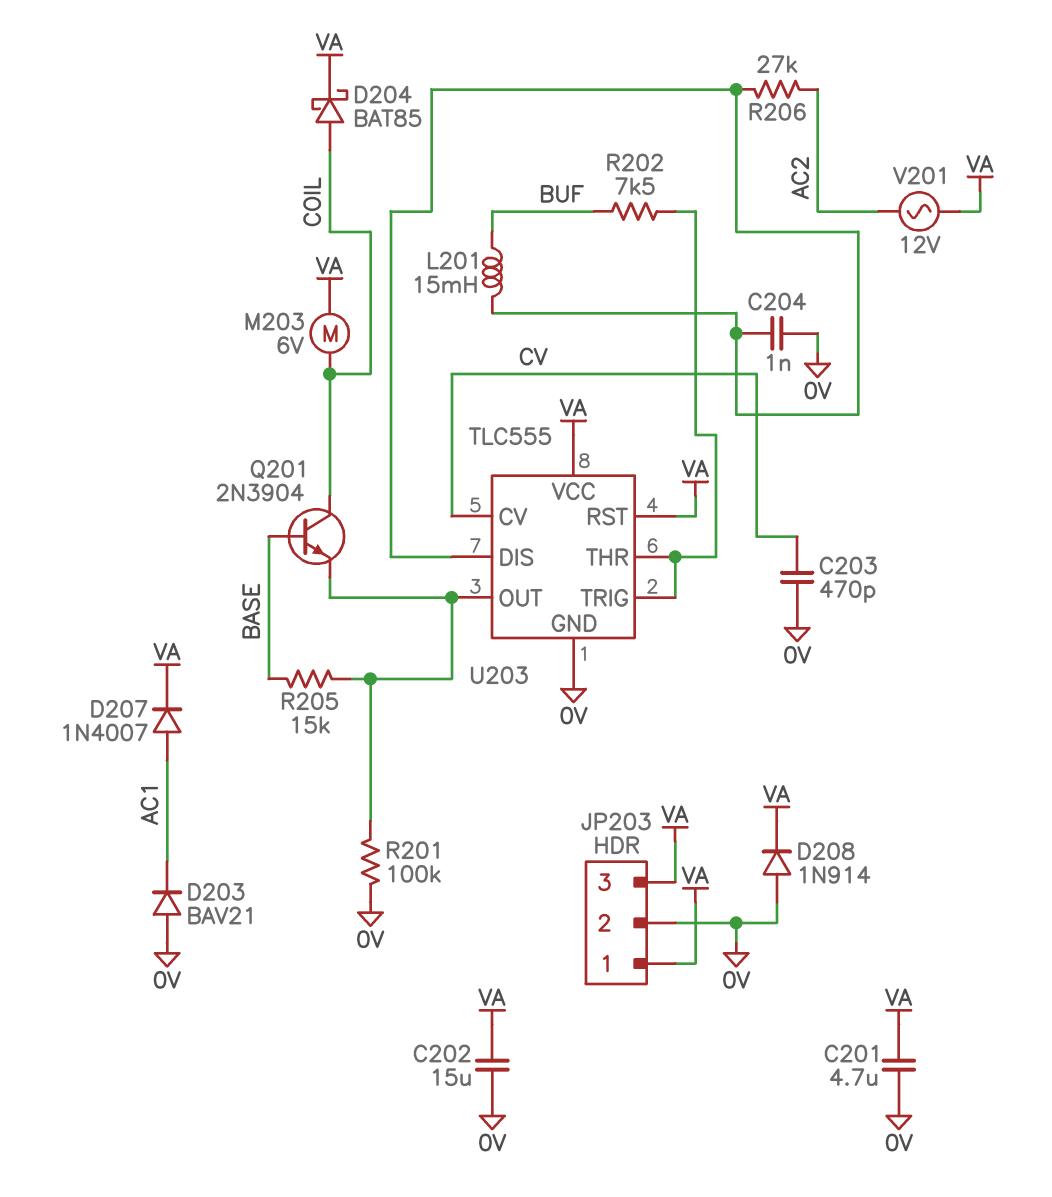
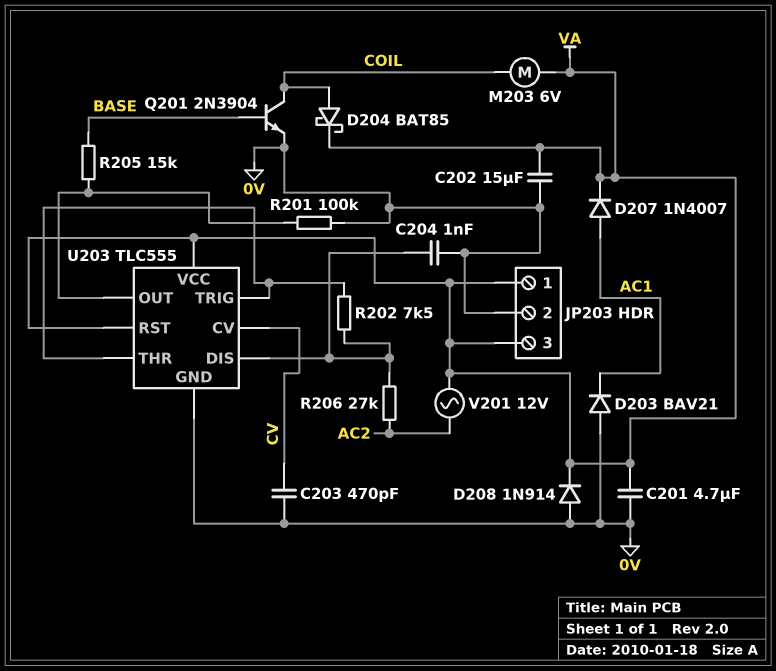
L201: 15mH (BUF, U203/DIS) -> none
Q201: NPN 2N3904 (B BASE, C COIL, E U203/OUT) -> NPN 2N3904 (B BASE, C COIL, E 0V)
R202: 7.5k (BUF, U203/THR) -> 7.5k (U203/DIS, U203/THR)

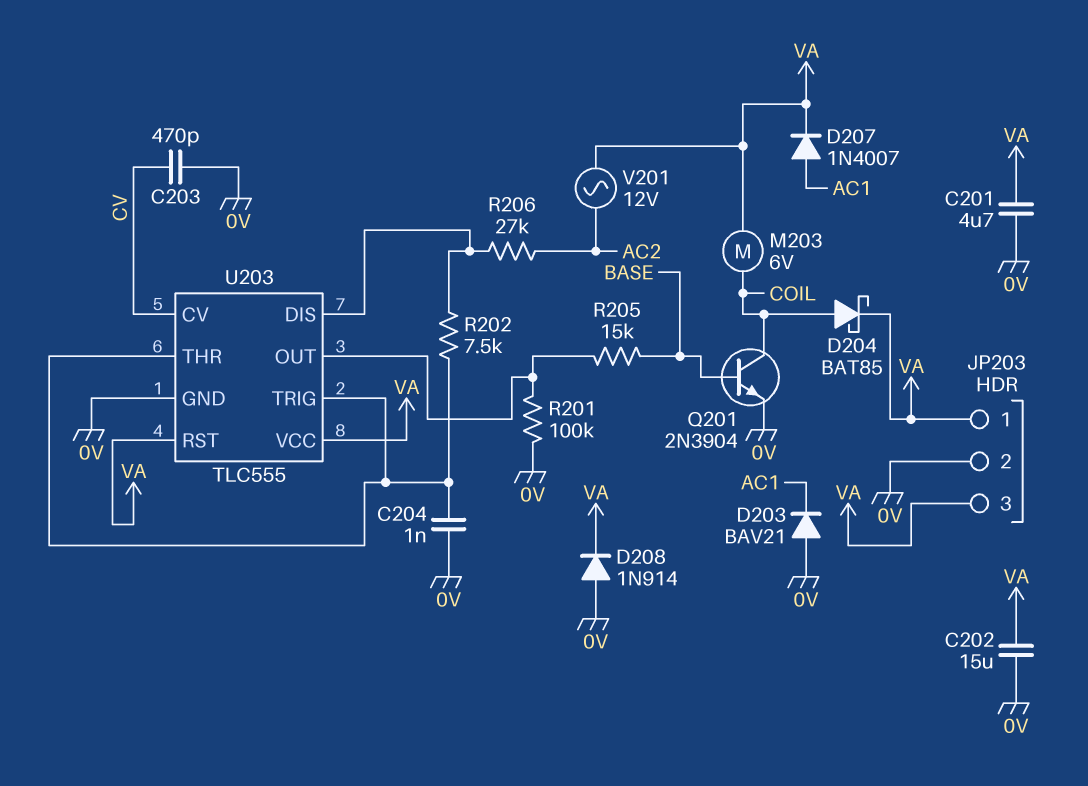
C204: 1nF (0V, U203/DIS) -> 1nF (0V, U203/THR)

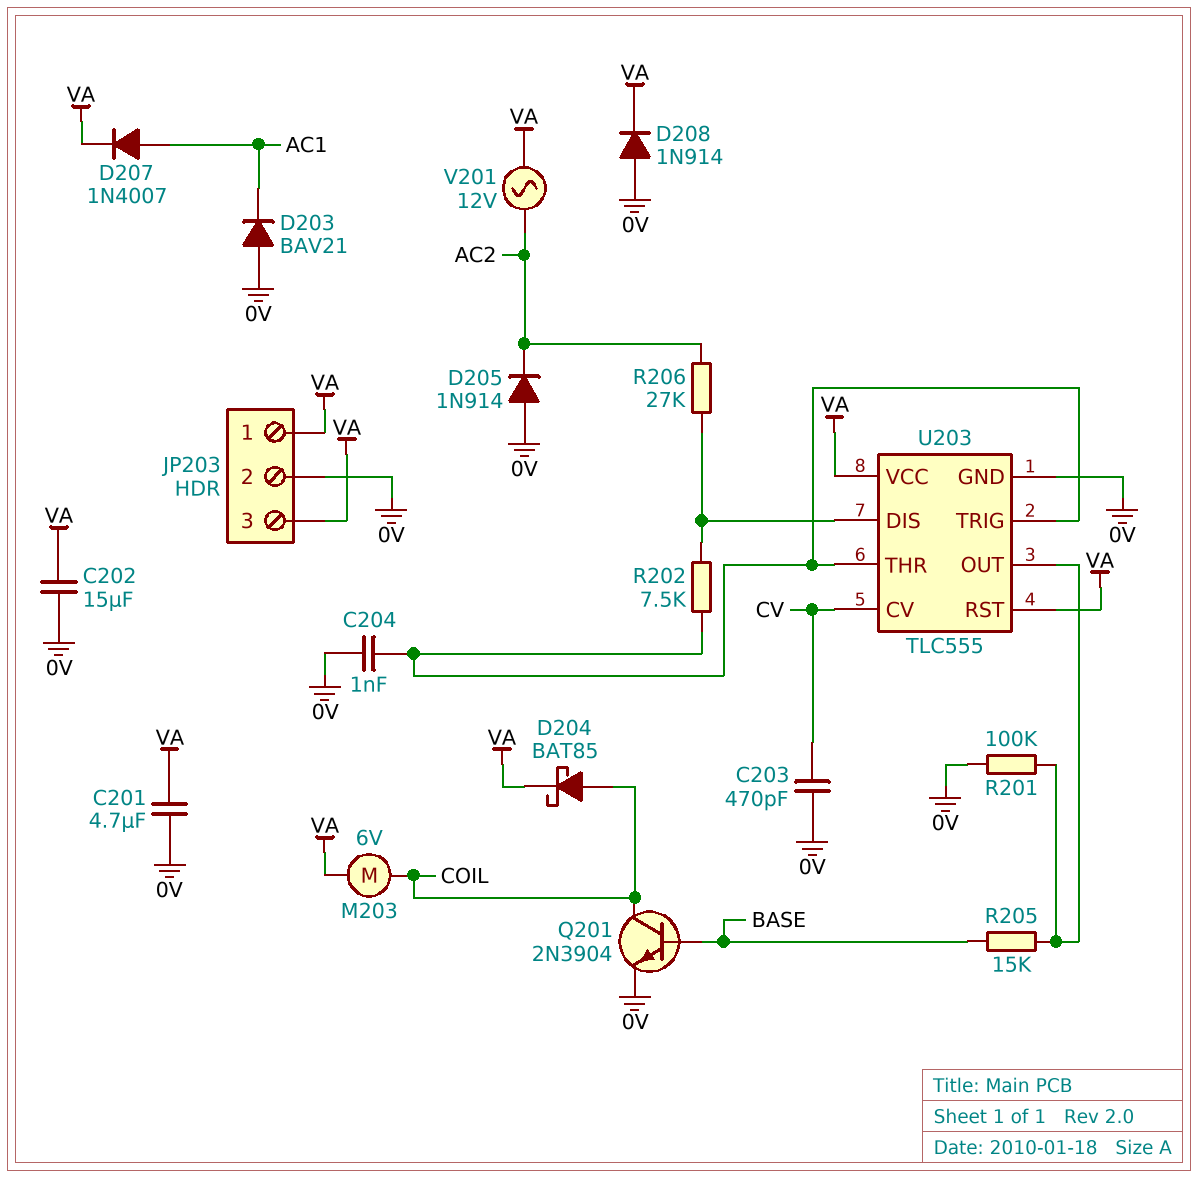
D205: none -> diode 1N914 (A 0V, K AC2)

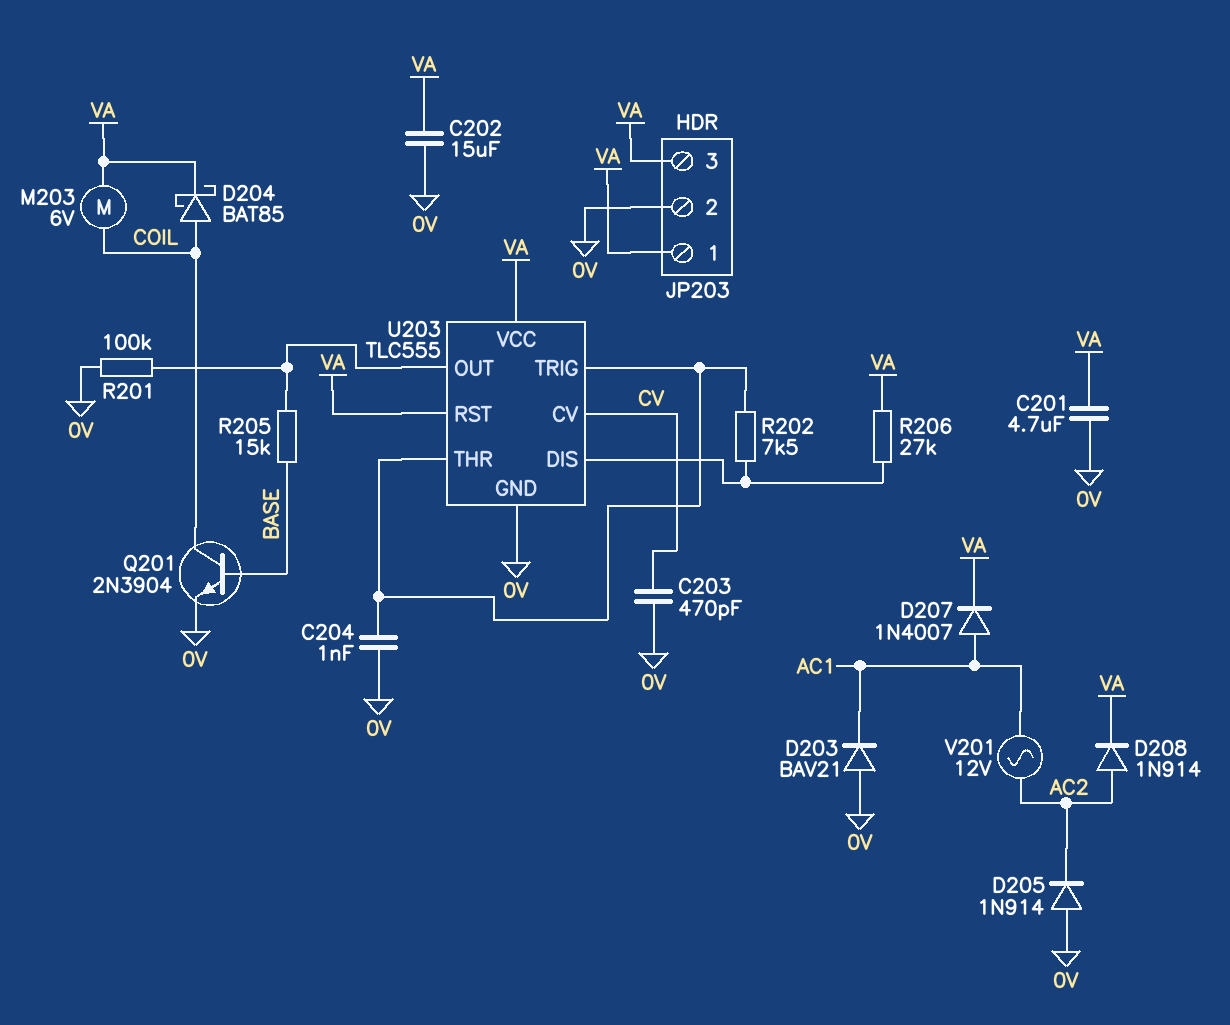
D208: diode 1N914 (A 0V, K VA) -> diode 1N914 (A AC2, K VA)
R206: 27k (AC2, U203/DIS) -> 27k (U203/DIS, VA)
V201: AC 12V (AC2, VA) -> AC 12V (AC1, AC2)

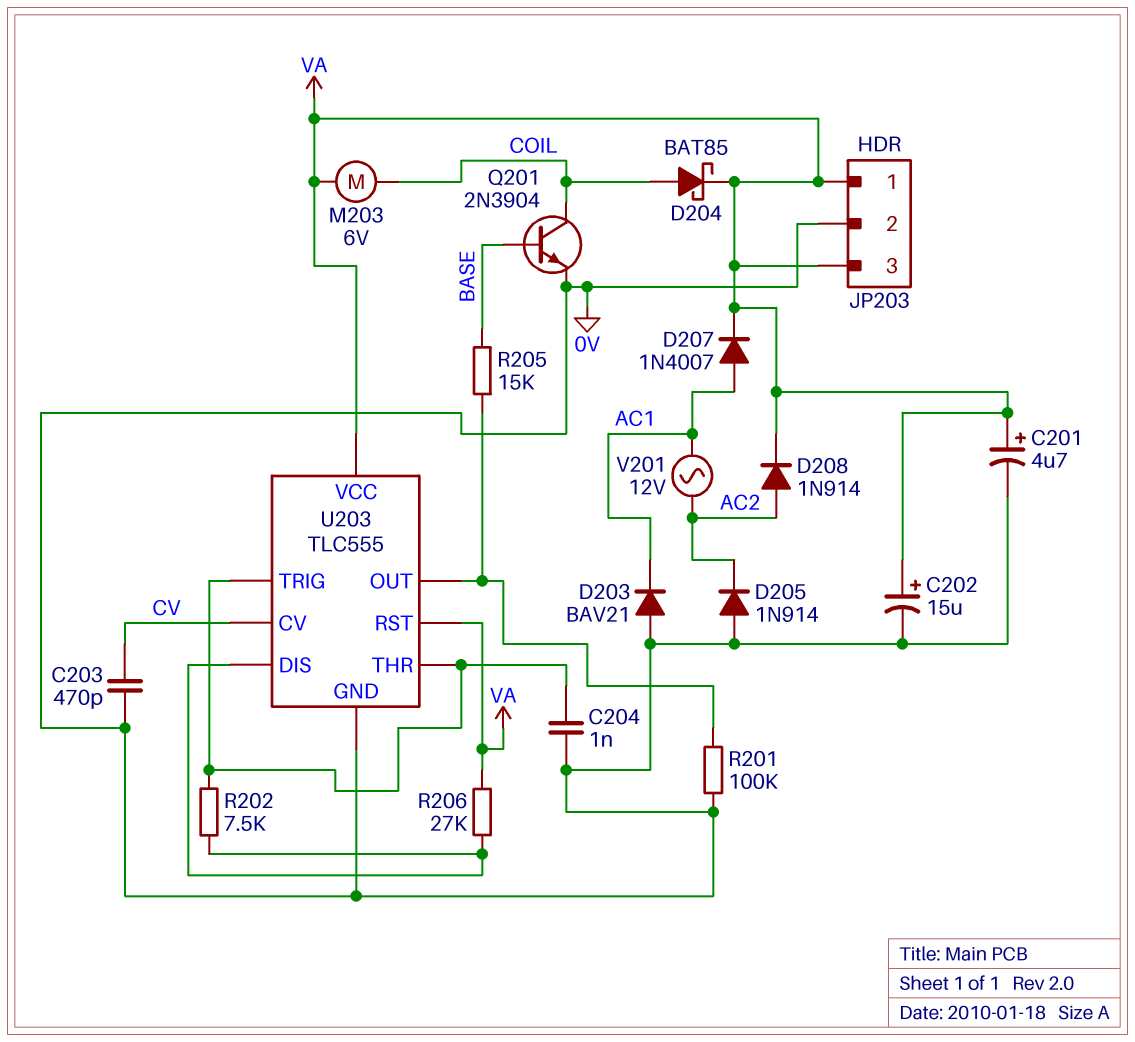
C201: 4.7uF (0V, VA) -> 4.7uF (plus VA, minus 0V)
C202: 15uF (0V, VA) -> 15uF (plus VA, minus 0V)

